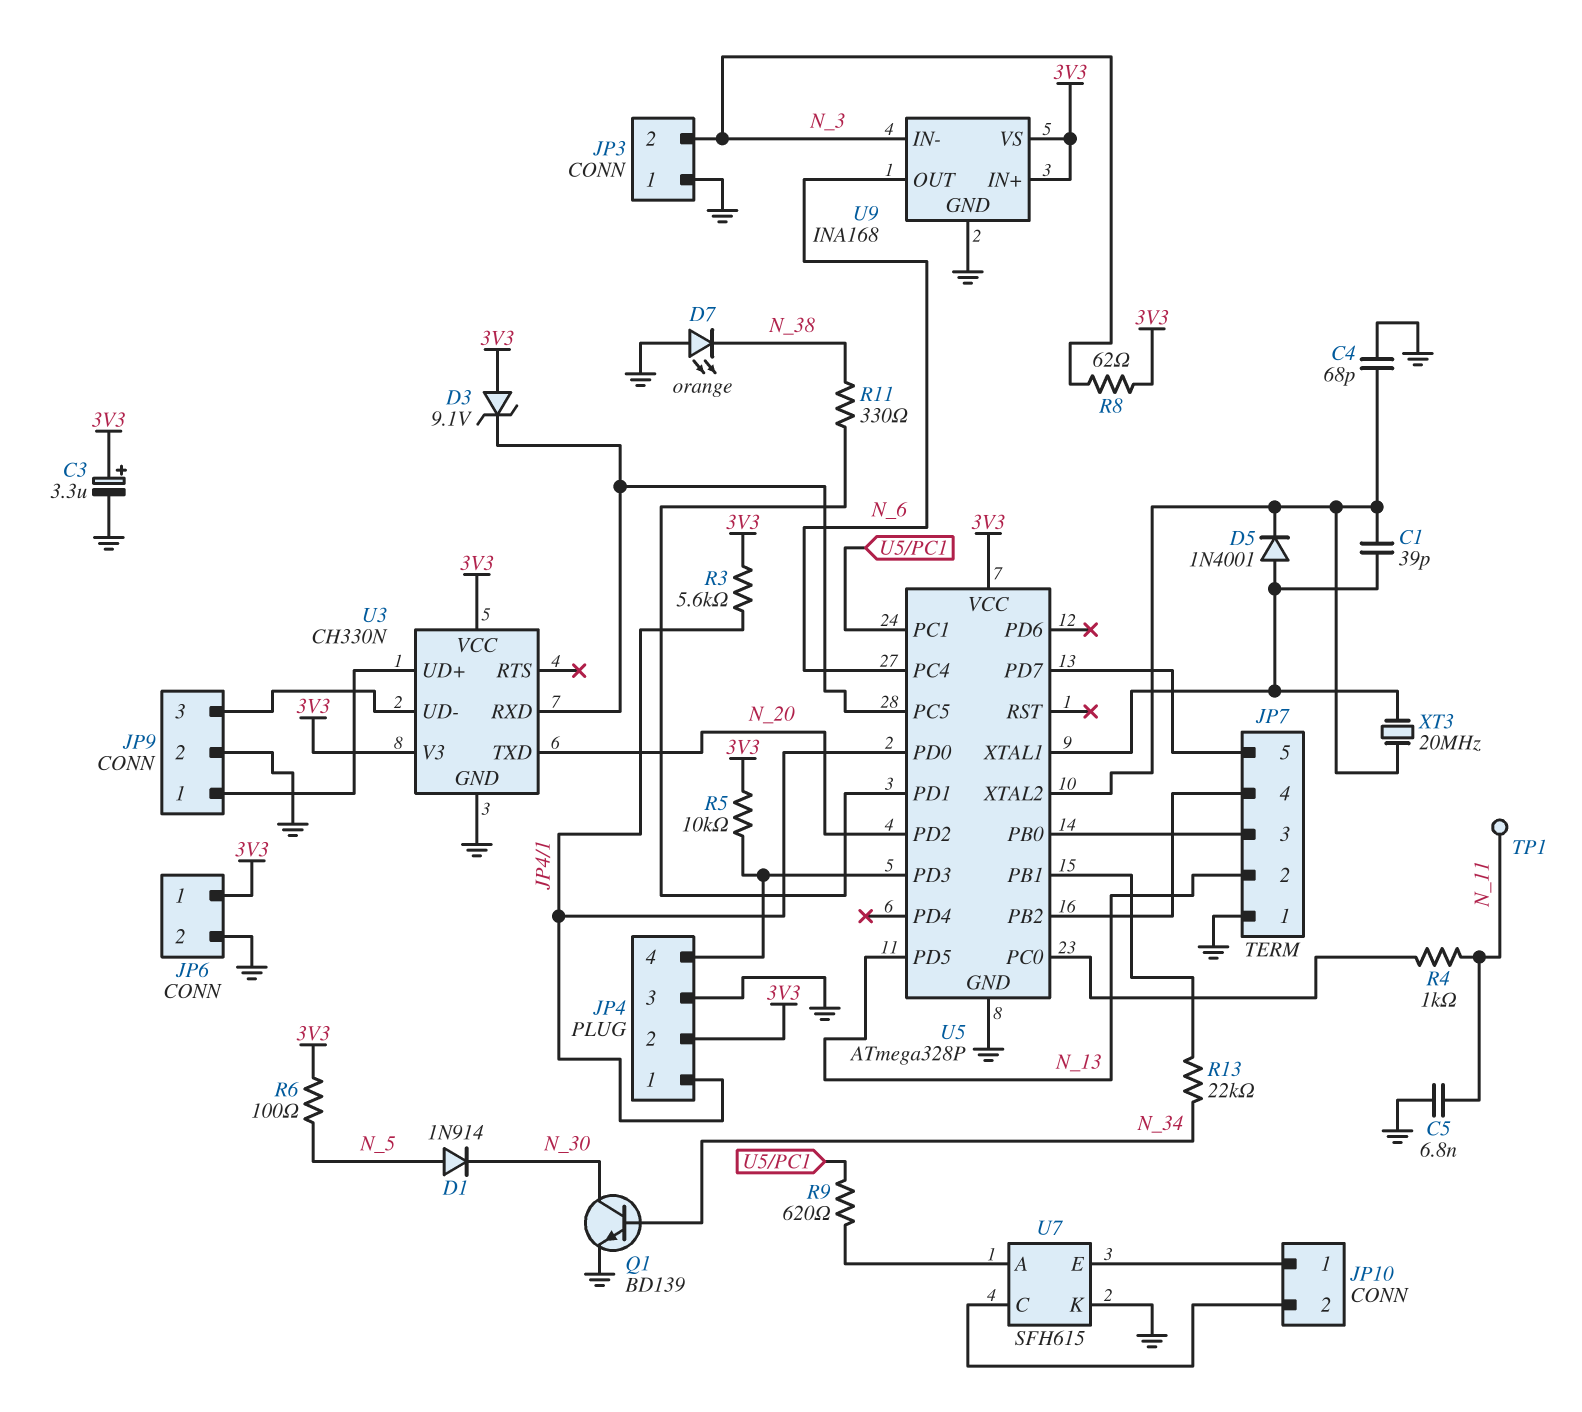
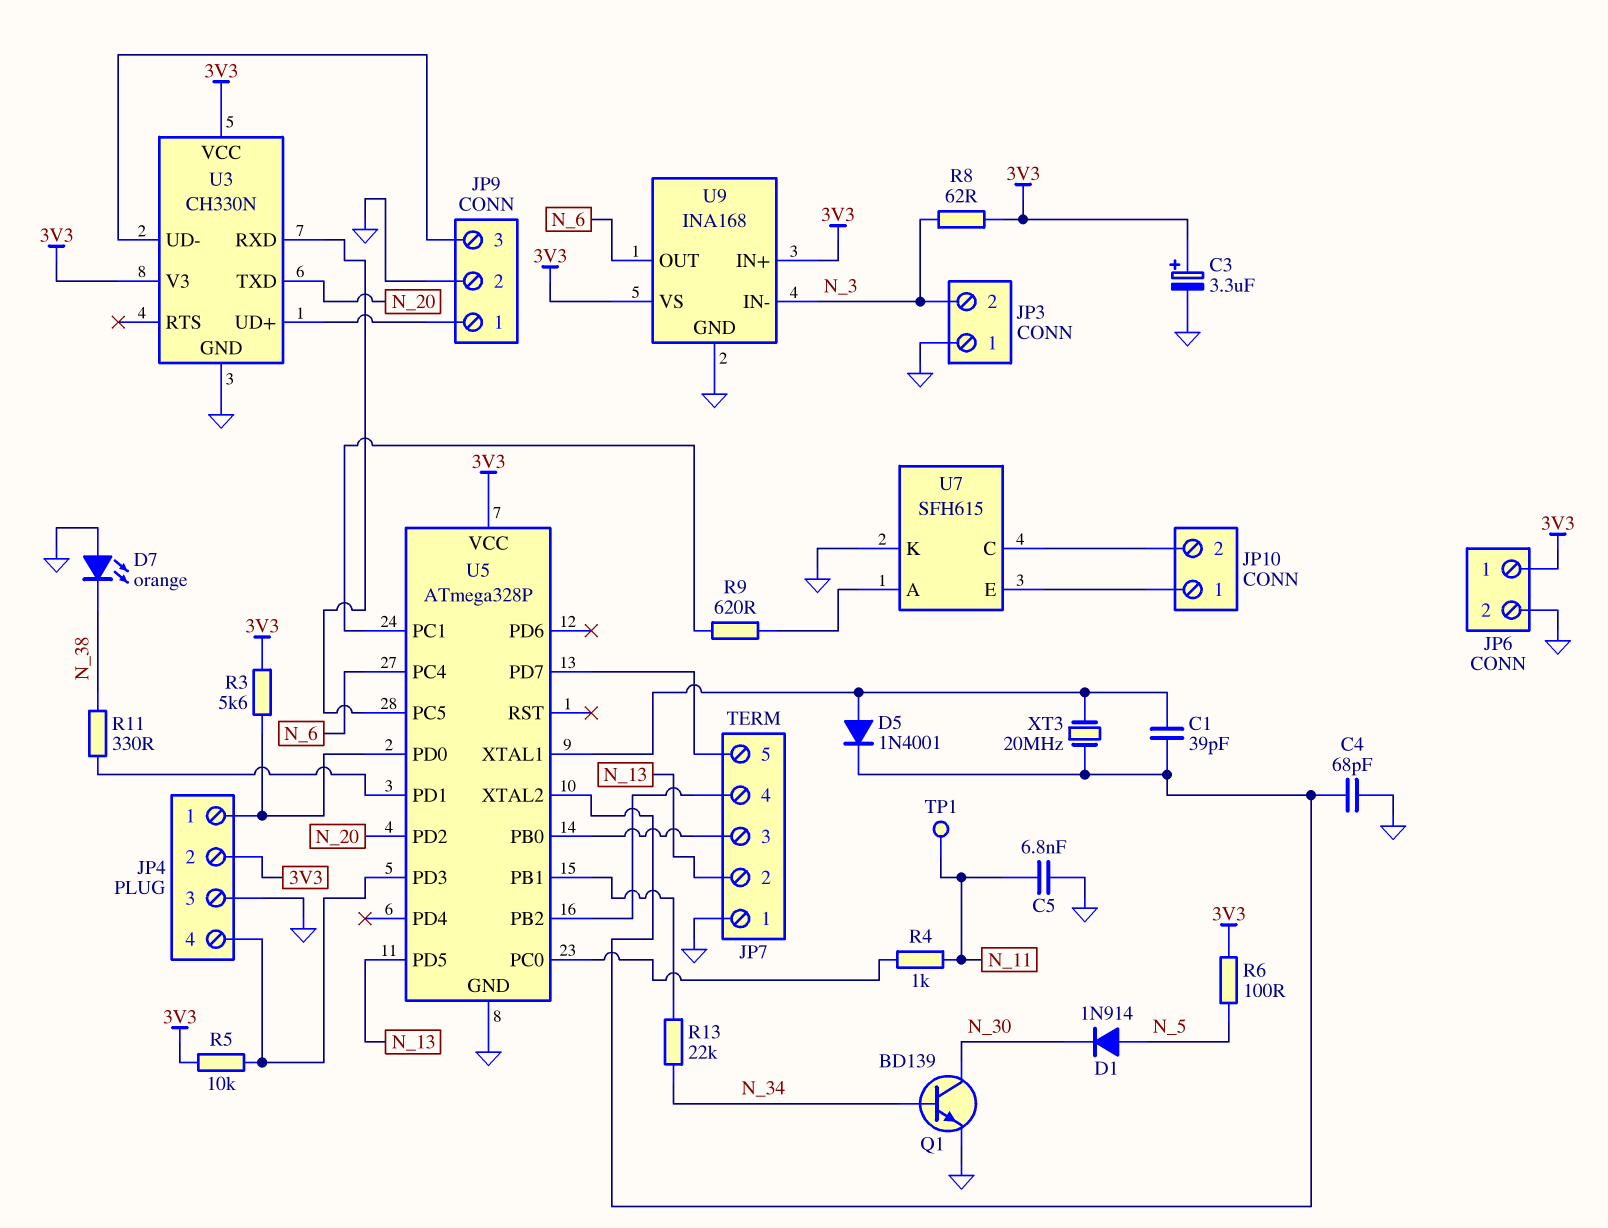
D3: zener 9.1V (A 3V3, K U3/RXD) -> none

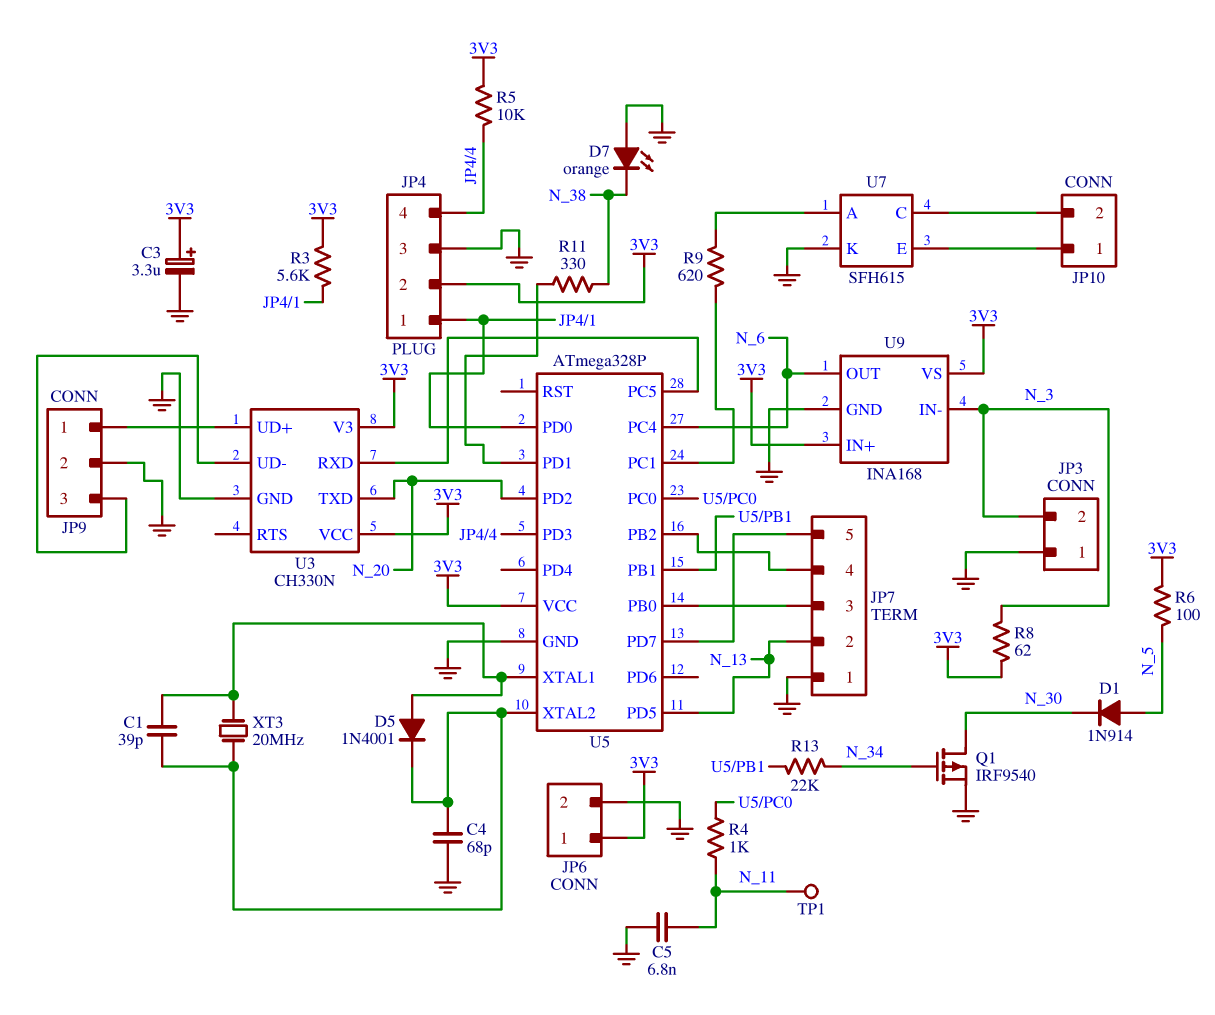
Q1: NPN BD139 (B N_34, C N_30, E GND) -> PMOS IRF9540 (G N_34, D N_30, S GND)

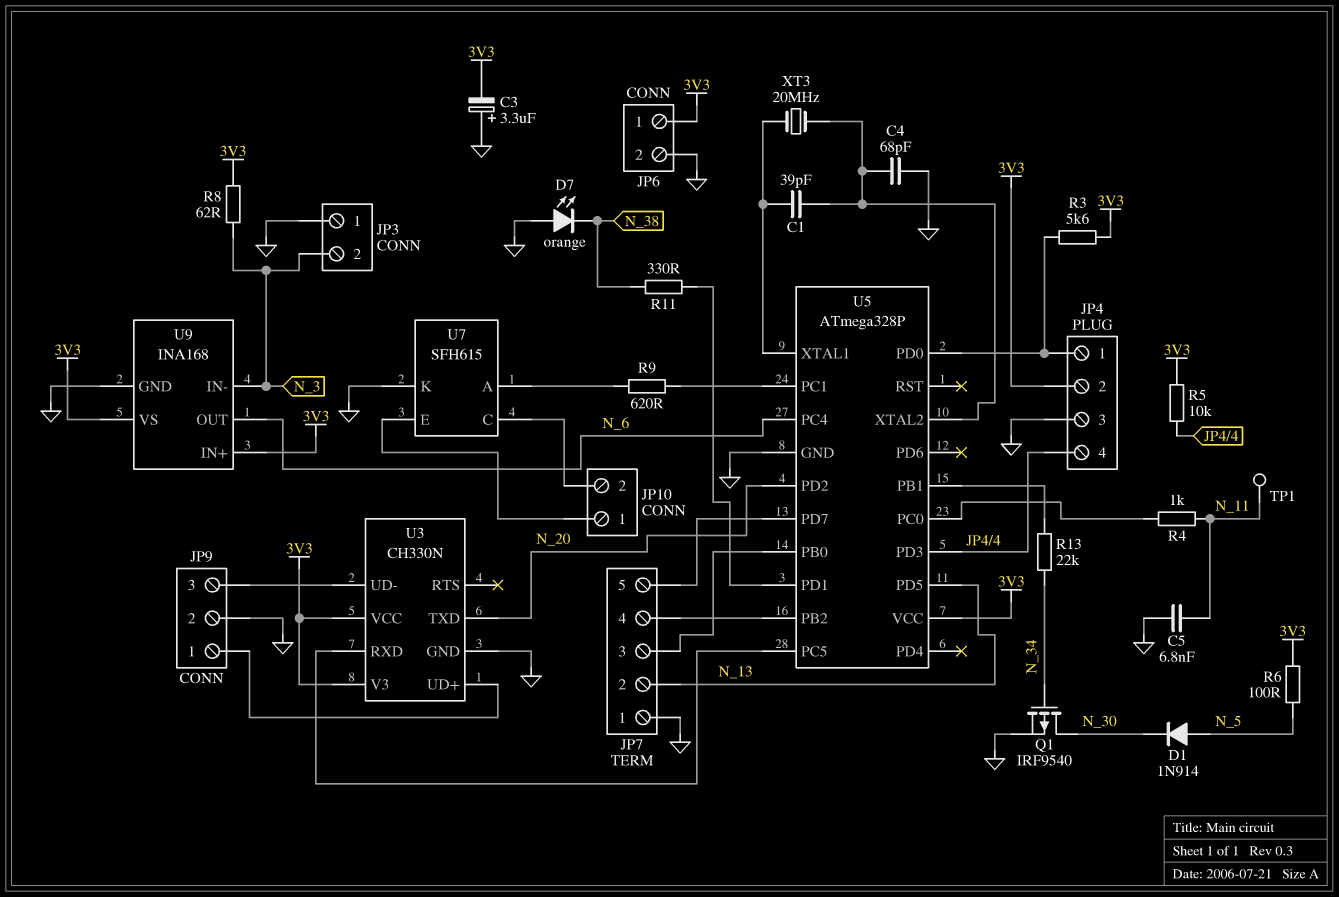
C3: 3.3uF (plus 3V3, minus GND) -> 3.3uF (plus GND, minus 3V3)
D5: diode 1N4001 (A U5/XTAL1, K U5/XTAL2) -> none

